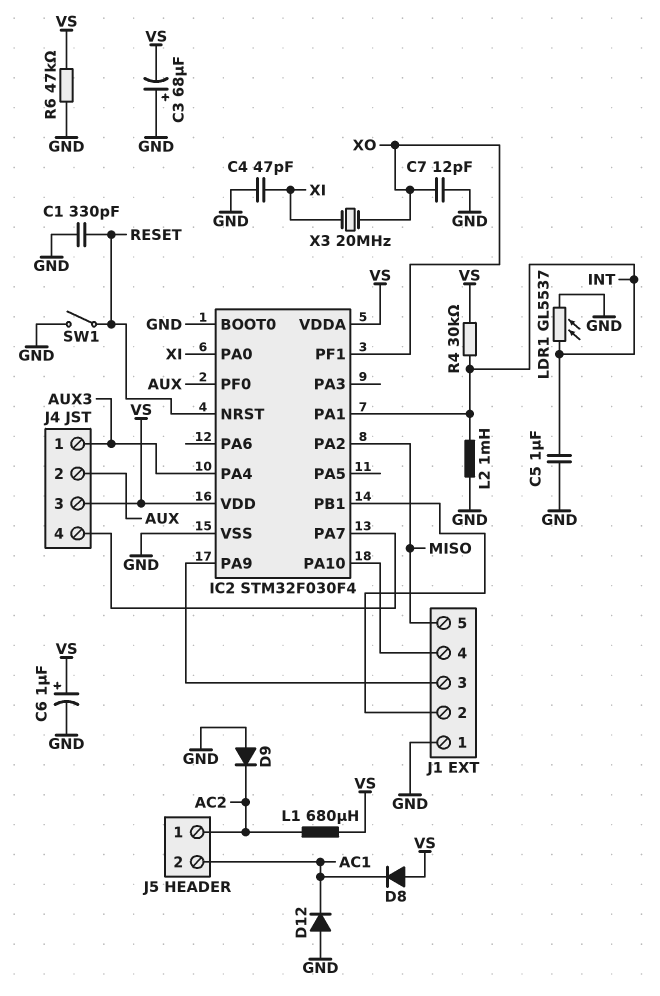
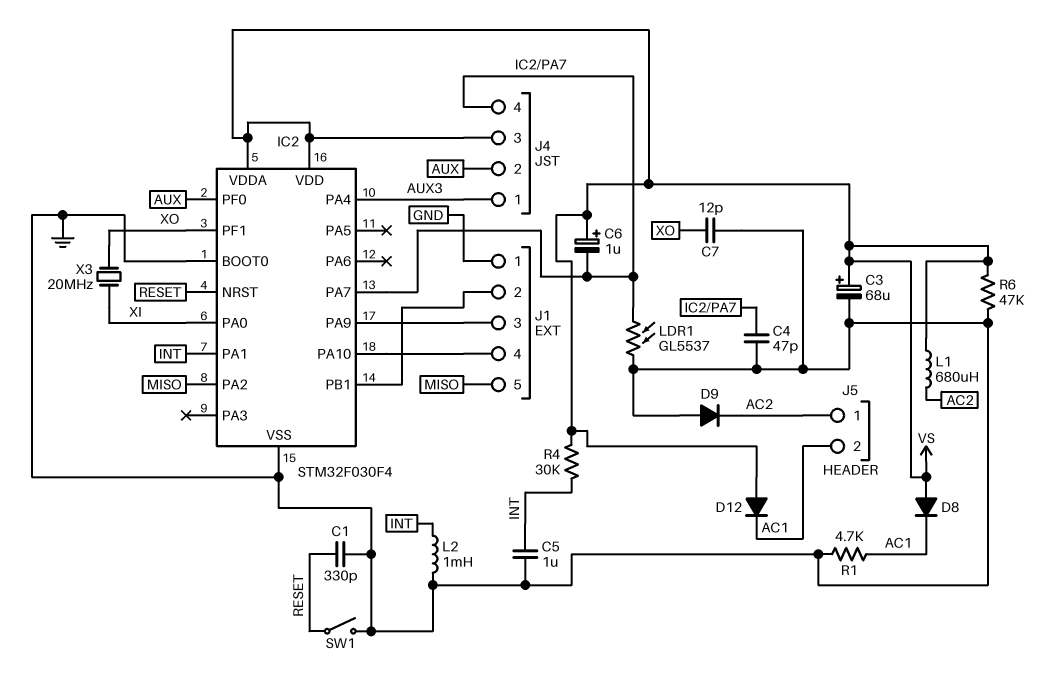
C3: 68uF (plus GND, minus VS) -> 68uF (plus VS, minus GND)
C4: 47pF (GND, XI) -> 47pF (GND, IC2/PA7)
C6: 1uF (plus VS, minus GND) -> 1uF (plus VS, minus IC2/PA7)
D12: diode (A GND, K AC1) -> diode (A VS, K AC1)
LDR1: GL5537 (GND, INT) -> GL5537 (GND, IC2/PA7)
R1: none -> 4.7k (AC1, GND)

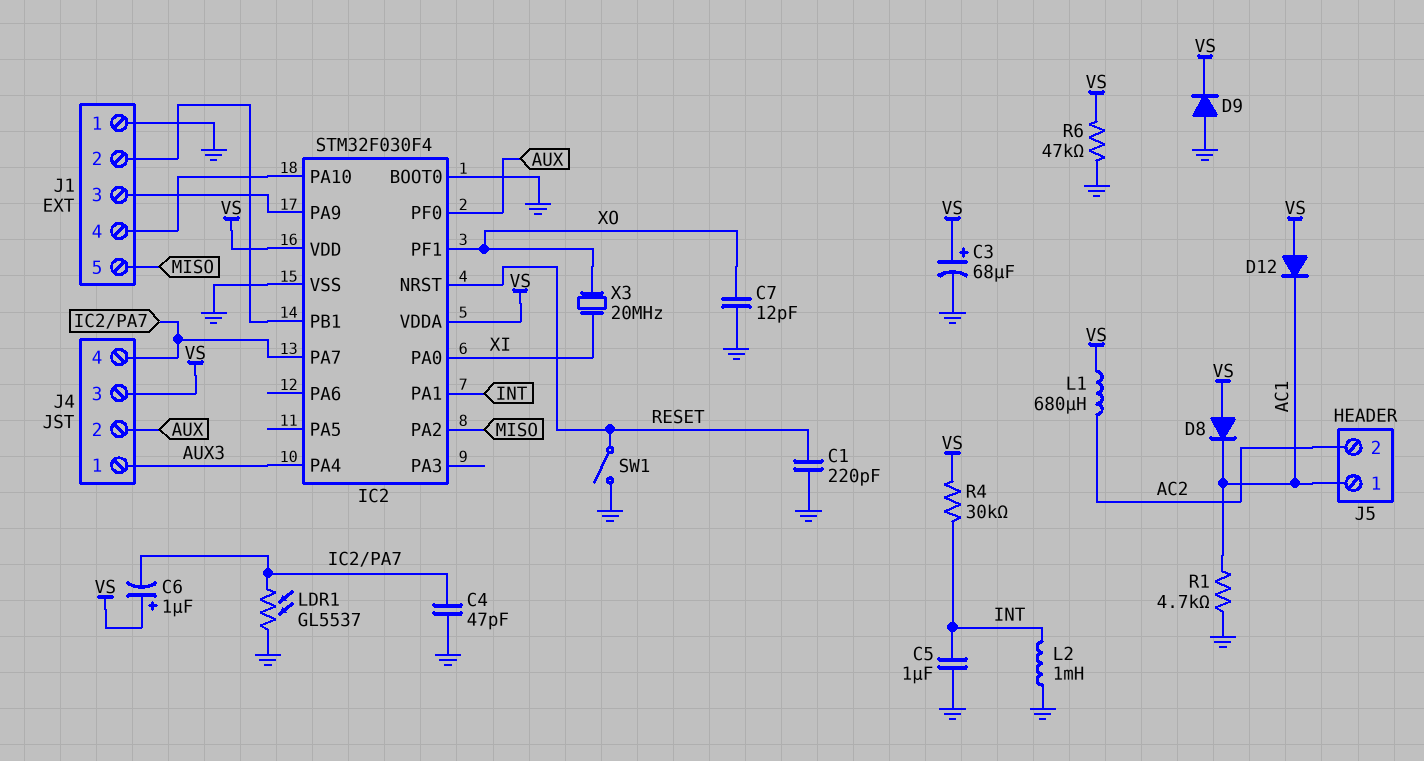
C1: 330pF (GND, RESET) -> 220pF (GND, RESET)
D9: diode (A GND, K AC2) -> diode (A GND, K VS)
J5 pin 1: AC2 -> AC1
J5 pin 2: AC1 -> AC2

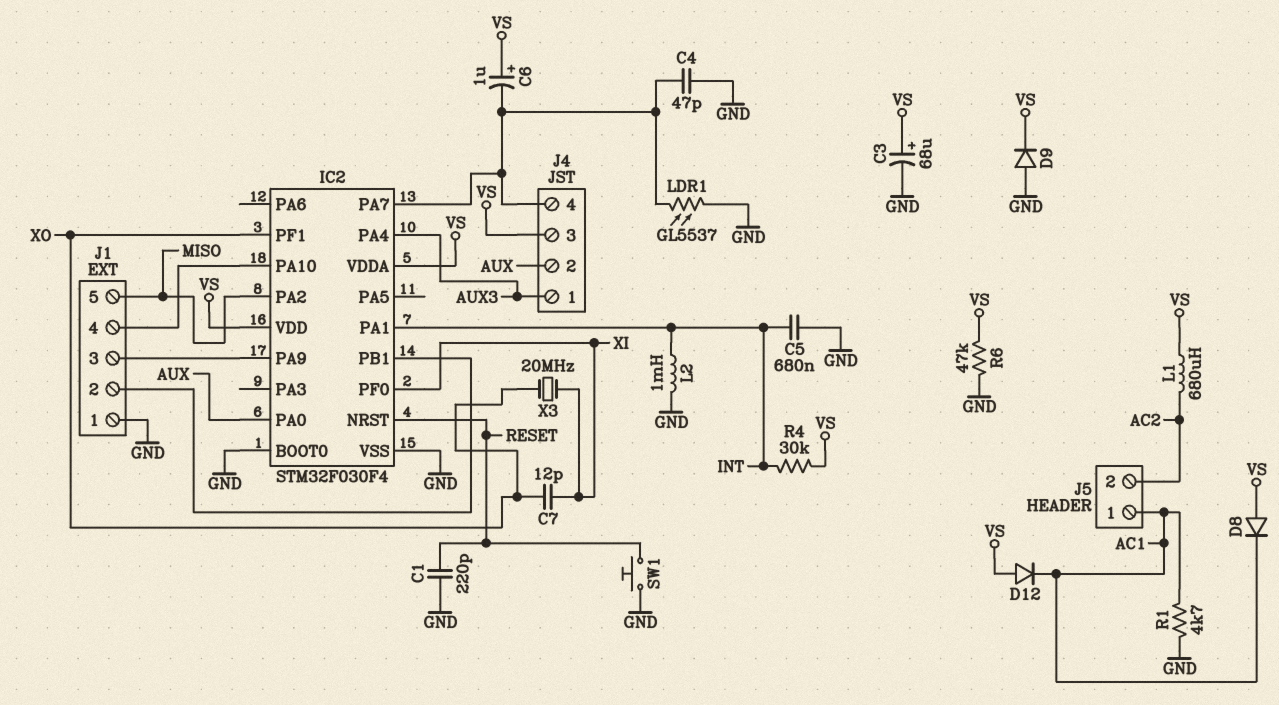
C5: 1uF (GND, INT) -> 680nF (GND, INT)
C7: 12pF (GND, XO) -> 12pF (XI, XO)
IC2 pin PA0: XI -> AUX
IC2 pin PF0: AUX -> XI
SW1: switch (GND, RESET) -> button (GND, RESET)

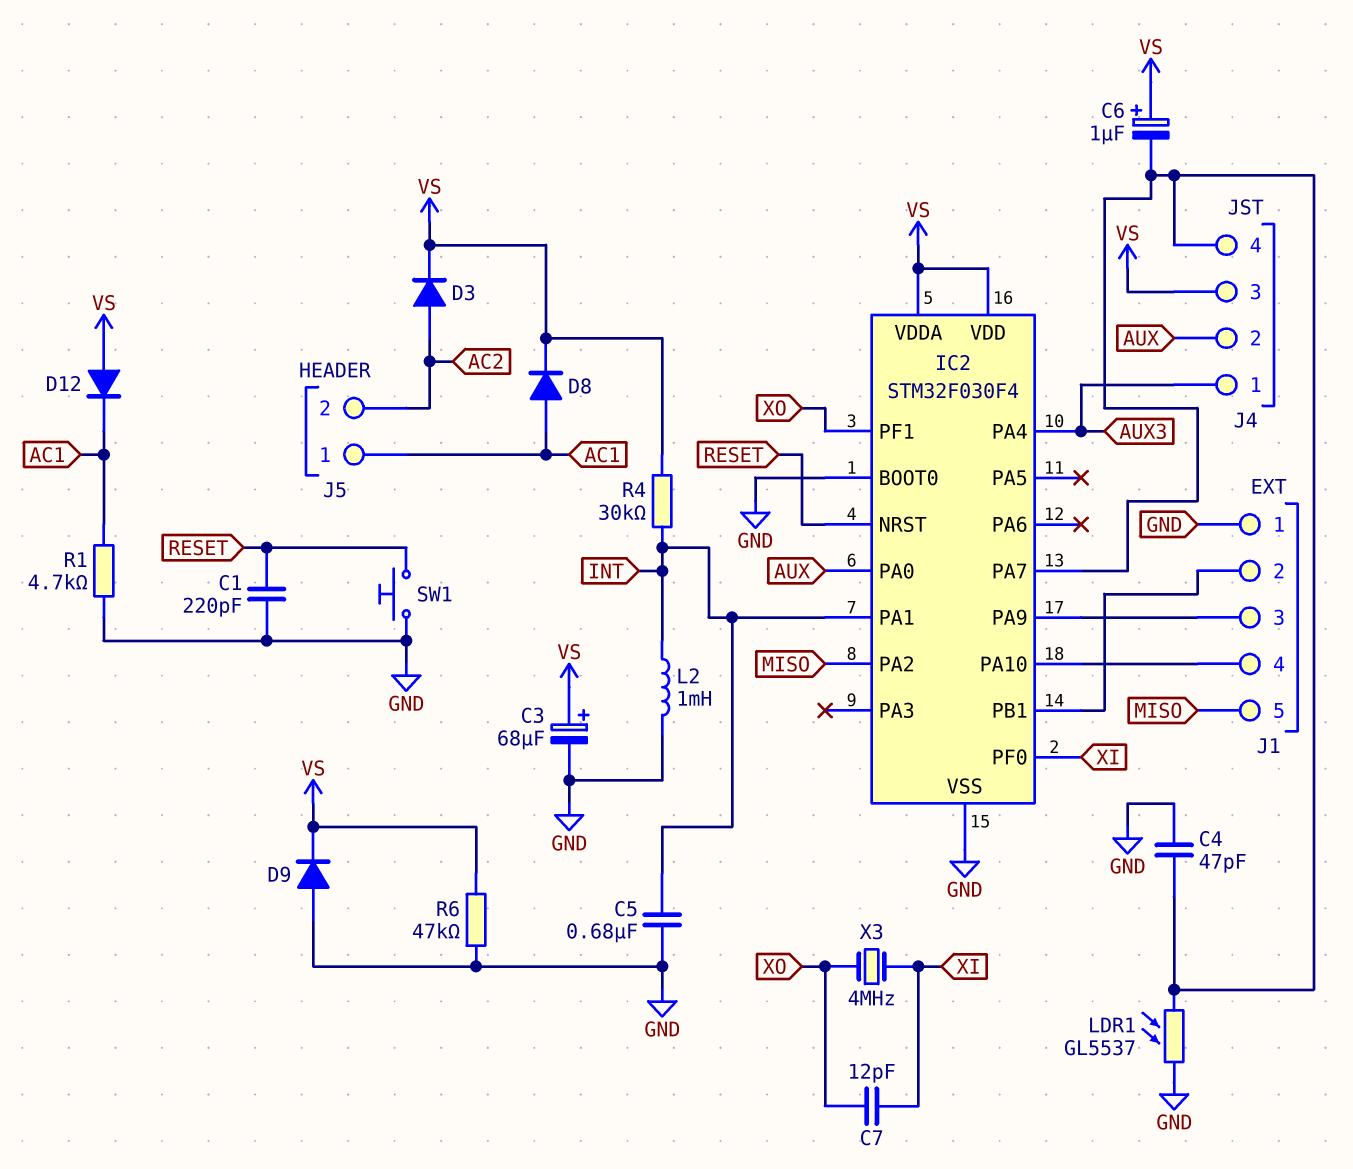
D3: none -> diode (A AC2, K VS)
D8: diode (A VS, K AC1) -> diode (A AC1, K VS)
L1: 680uH (AC2, VS) -> none
X3: 20MHz (XI, XO) -> 4MHz (XI, XO)

